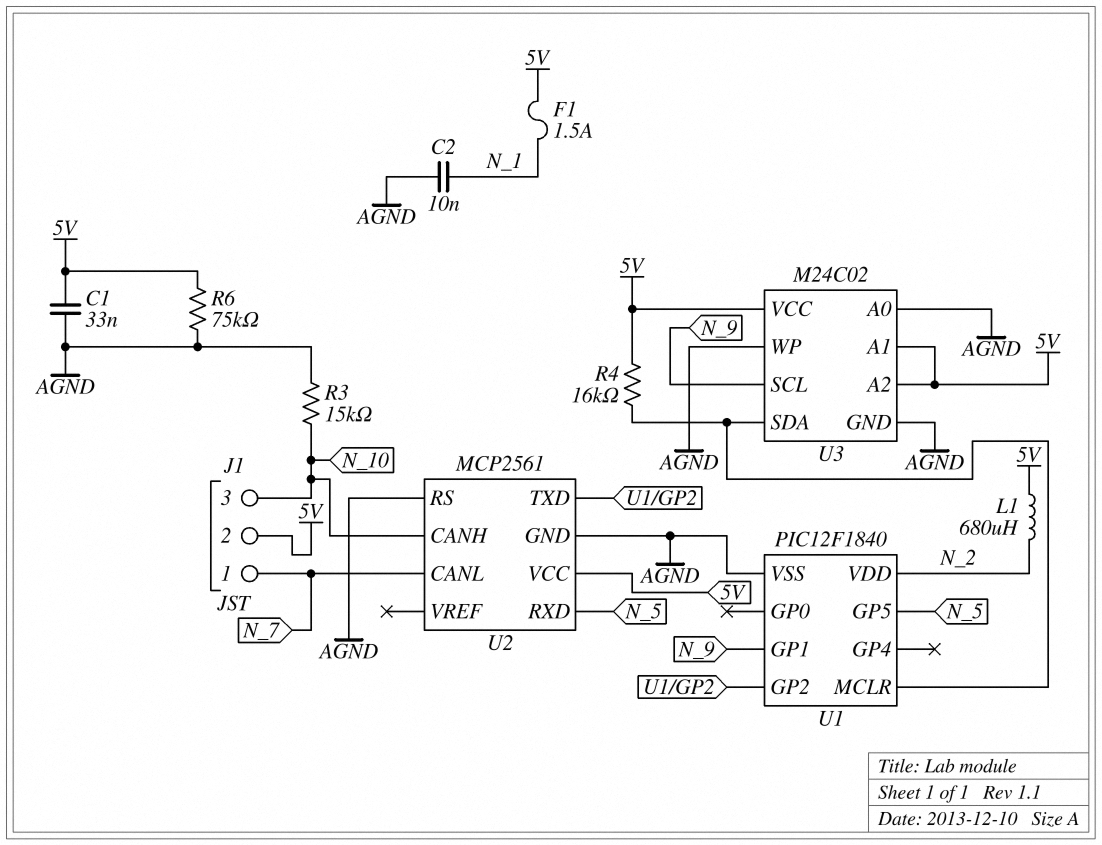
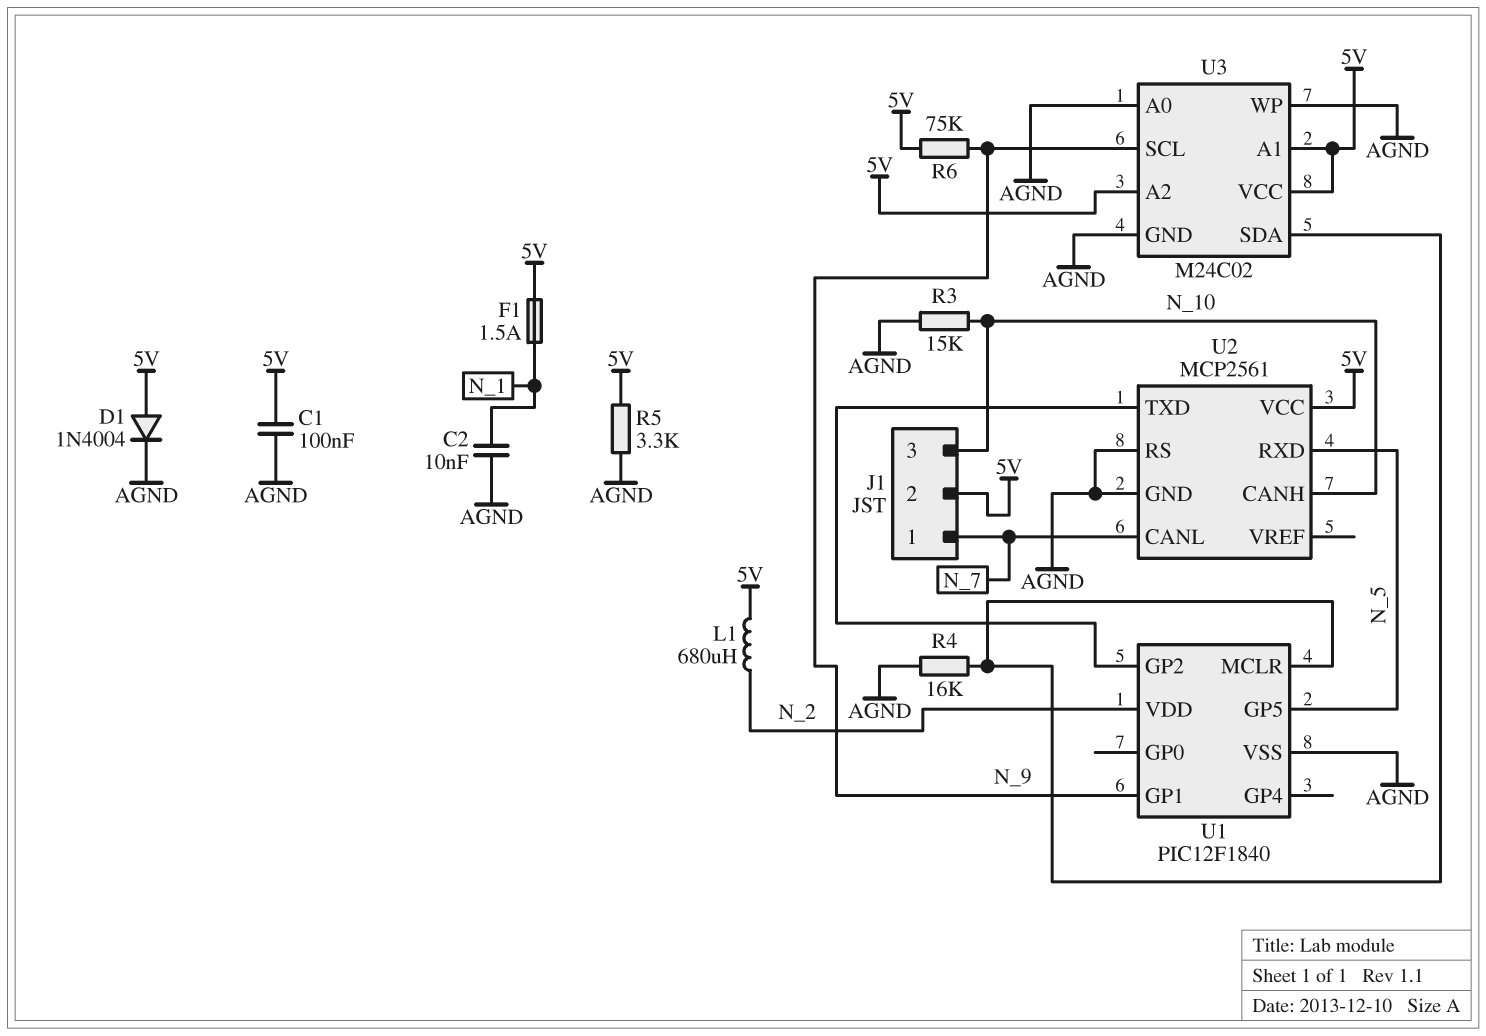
C1: 33nF (5V, AGND) -> 100nF (5V, AGND)
D1: none -> diode 1N4004 (A 5V, K AGND)
R4: 16k (5V, U1/MCLR) -> 16k (AGND, U1/MCLR)
R5: none -> 3.3k (5V, AGND)
R6: 75k (5V, AGND) -> 75k (5V, N_9)

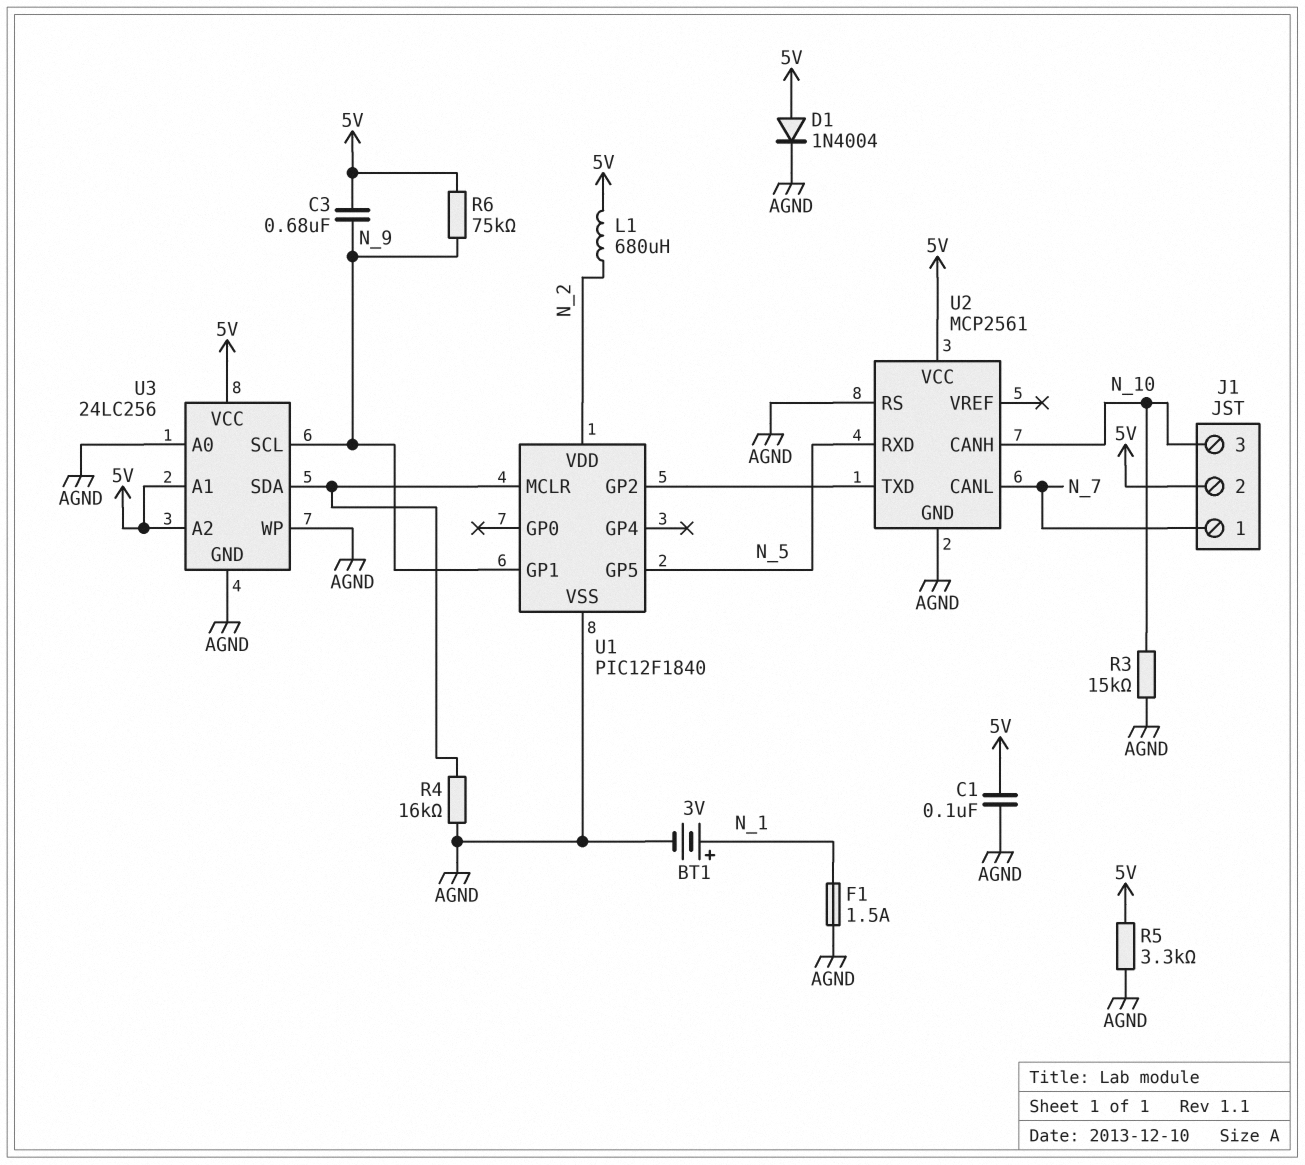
BT1: none -> 3V (plus N_1, minus AGND)
C2: 10nF (AGND, N_1) -> none
C3: none -> 680nF (5V, N_9)
F1: 1.5A (5V, N_1) -> 1.5A (AGND, N_1)
U3: M24C02 -> 24LC256

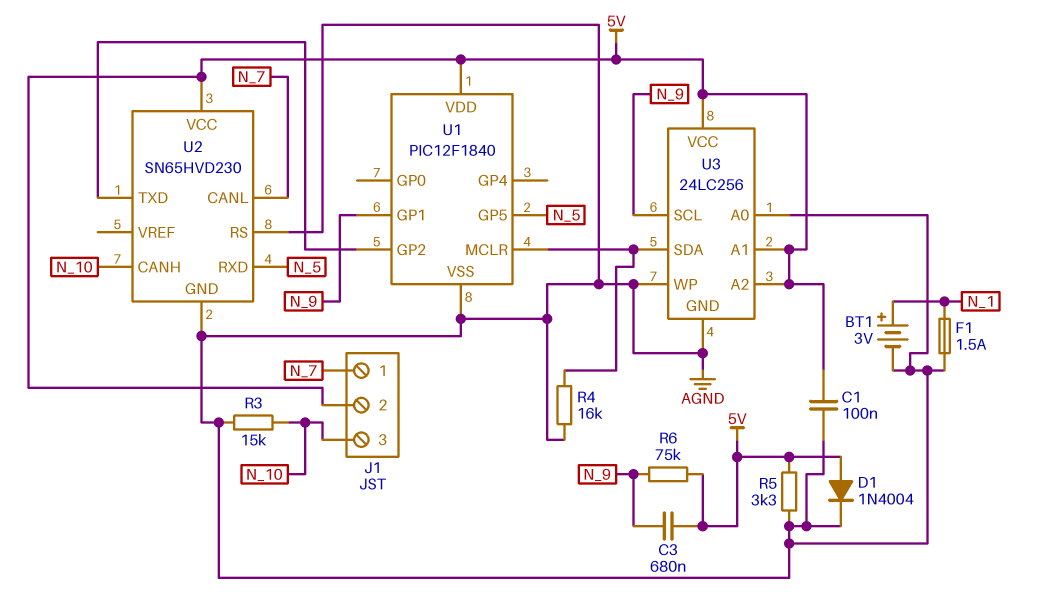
L1: 680uH (5V, N_2) -> none
U1 pin VDD: N_2 -> 5V
U2: MCP2561 -> SN65HVD230

